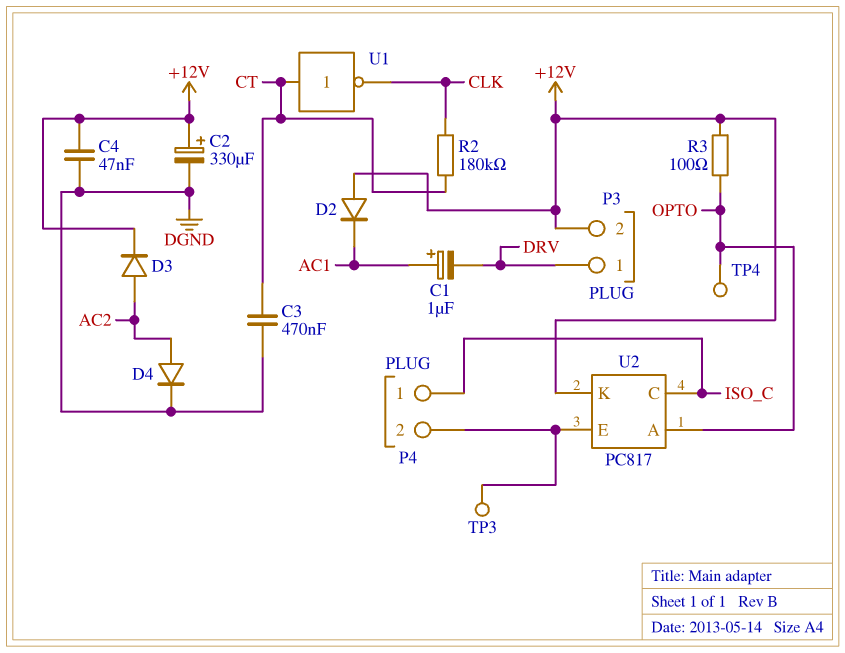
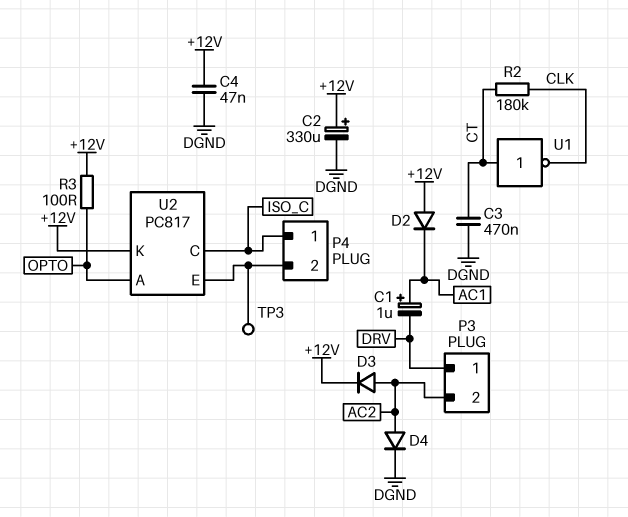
P3 pin 2: +12V -> AC2
TP4: test point (OPTO) -> none

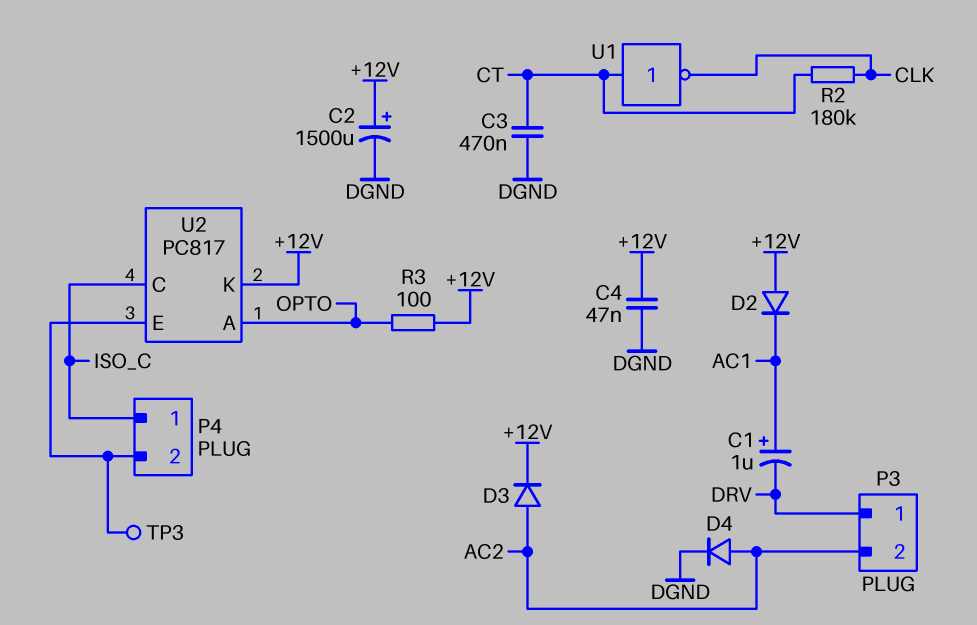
C2: 330uF (plus +12V, minus DGND) -> 1500uF (plus +12V, minus DGND)

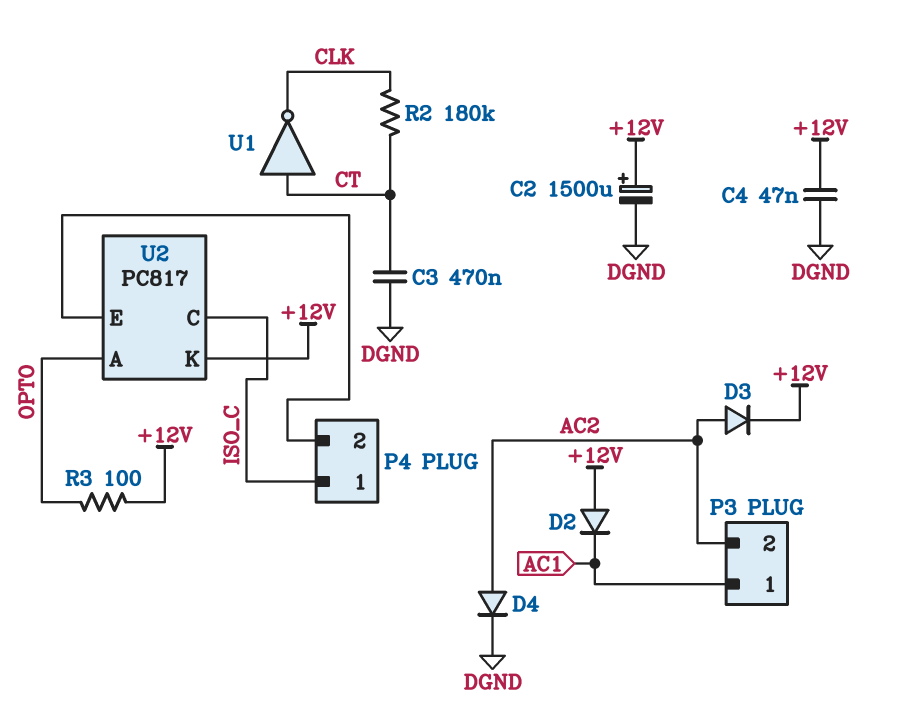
C1: 1uF (plus AC1, minus DRV) -> none
P3 pin 1: DRV -> AC1
TP3: test point (P4/2) -> none

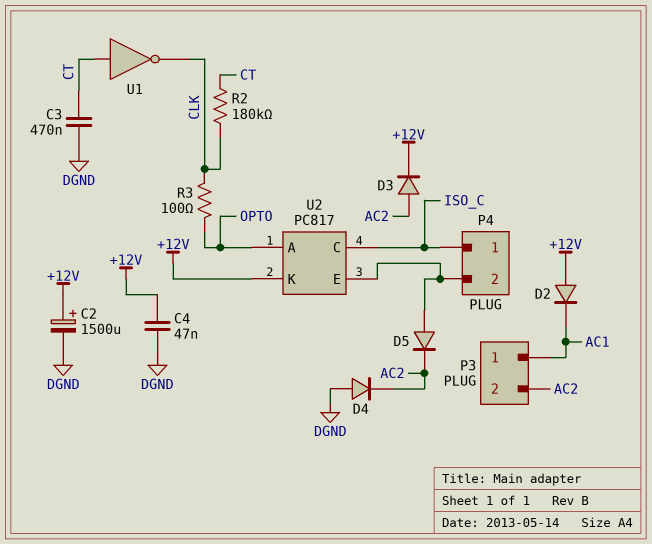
D4: diode (A AC2, K DGND) -> diode (A DGND, K AC2)
D5: none -> diode (A P4/2, K AC2)
R3: 100 (+12V, OPTO) -> 100 (CLK, OPTO)

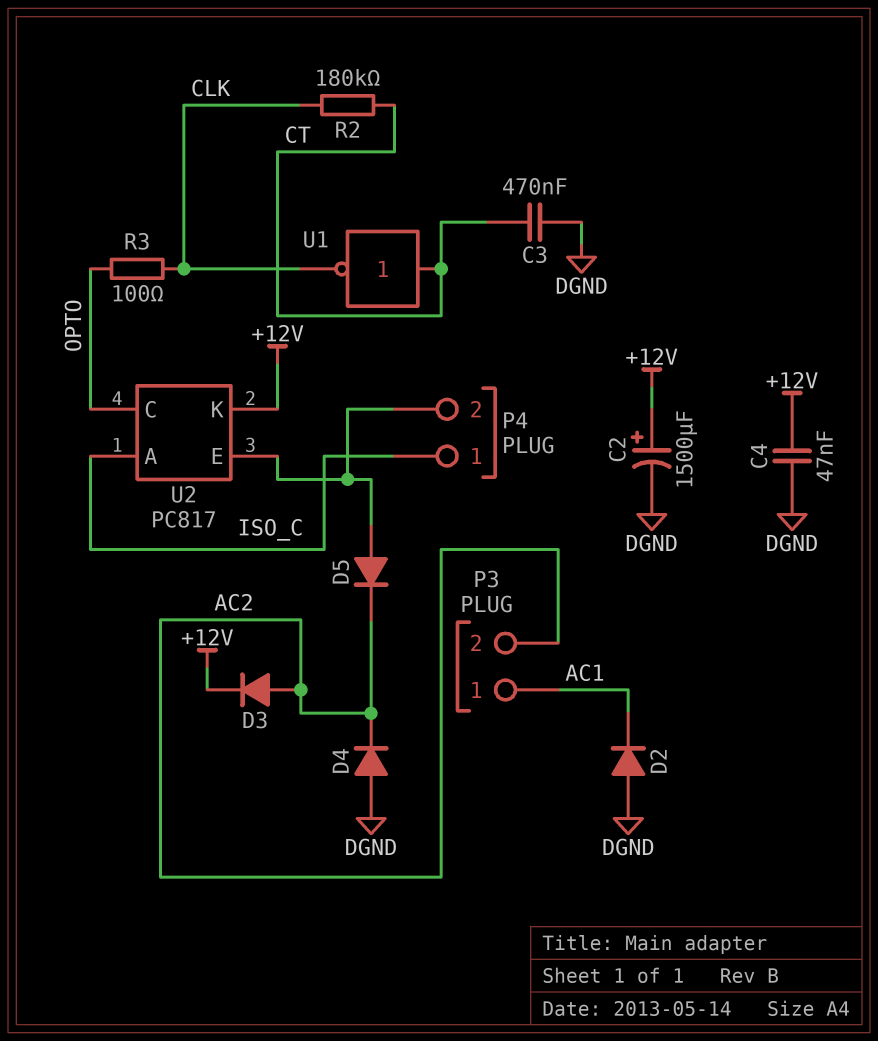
D2: diode (A +12V, K AC1) -> diode (A DGND, K AC1)
U2 pin A: OPTO -> ISO_C
U2 pin C: ISO_C -> OPTO

